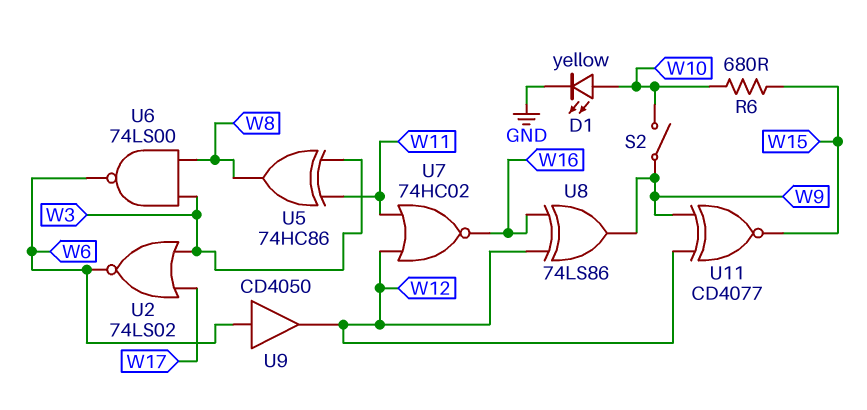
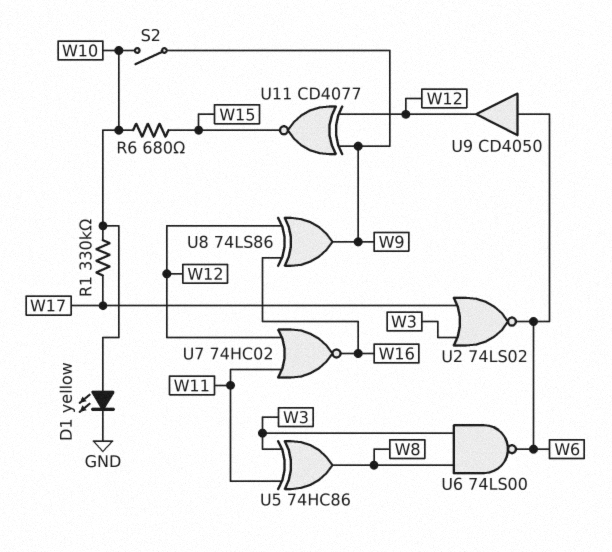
R1: none -> 330k (W10, W17)

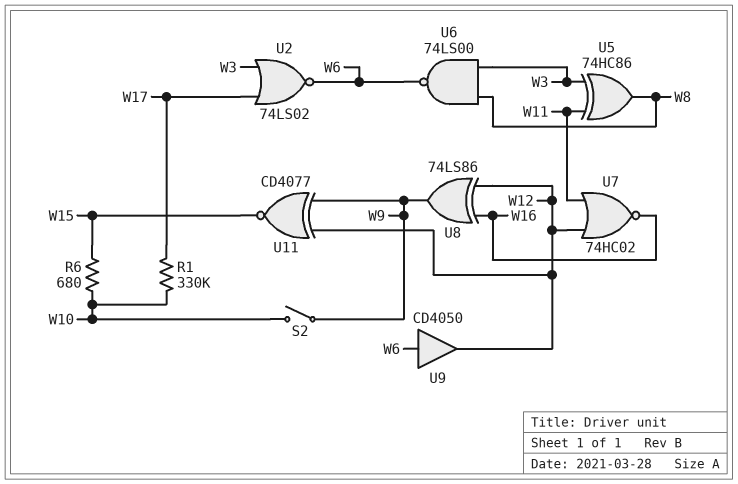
D1: LED yellow (A W10, K GND) -> none

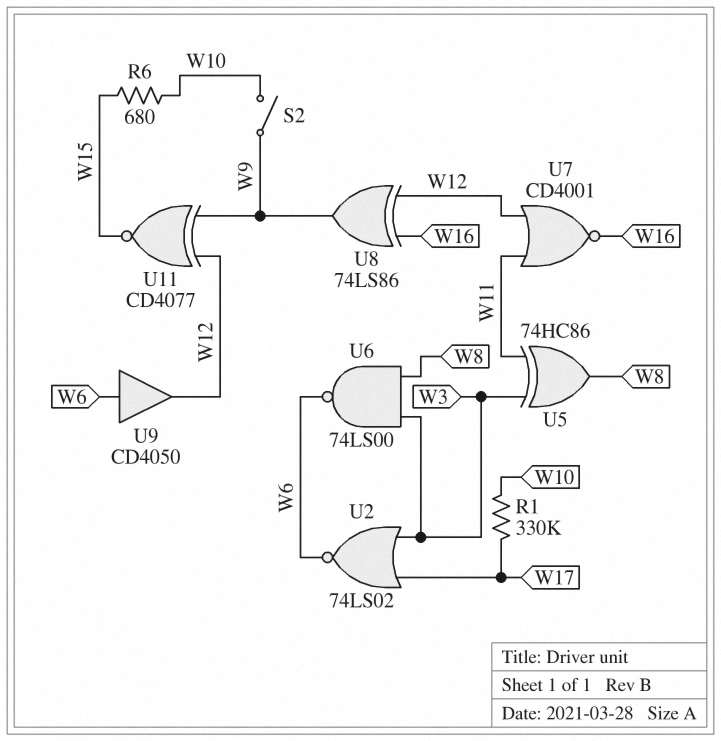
U7: NOR 74HC02 (in W11, in W12, out W16) -> NOR CD4001 (in W11, in W12, out W16)

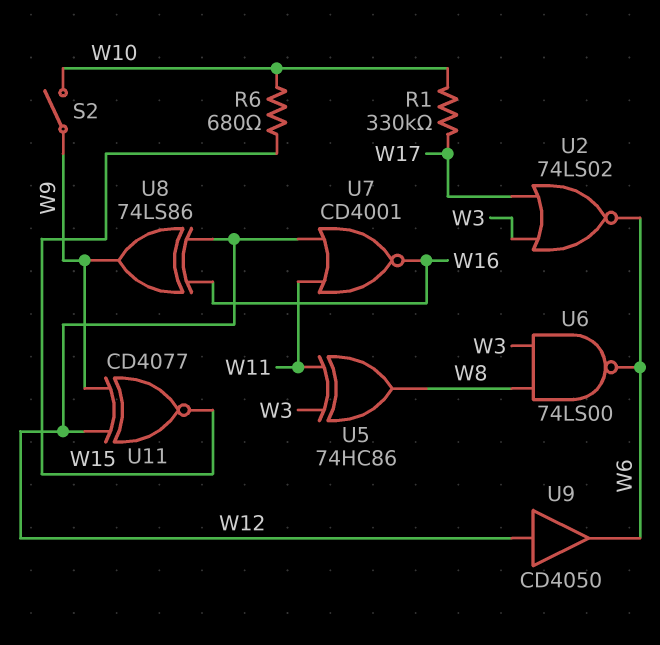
U9: buffer CD4050 (in W6, out W12) -> buffer CD4050 (in W12, out W6)

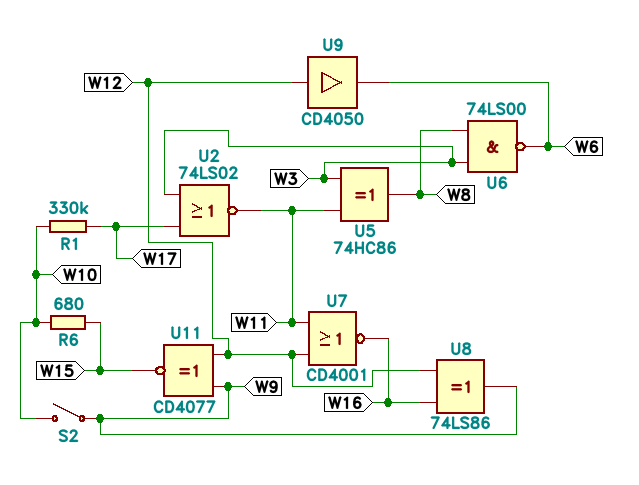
U2: NOR 74LS02 (in W3, in W17, out W6) -> NOR 74LS02 (in W3, in W17, out W11)

